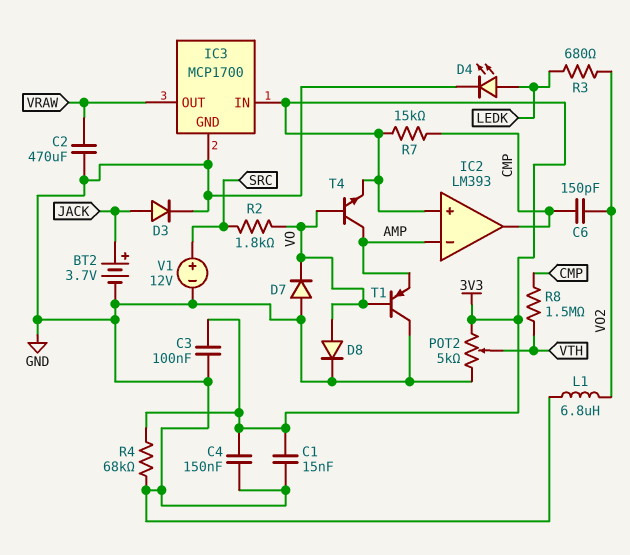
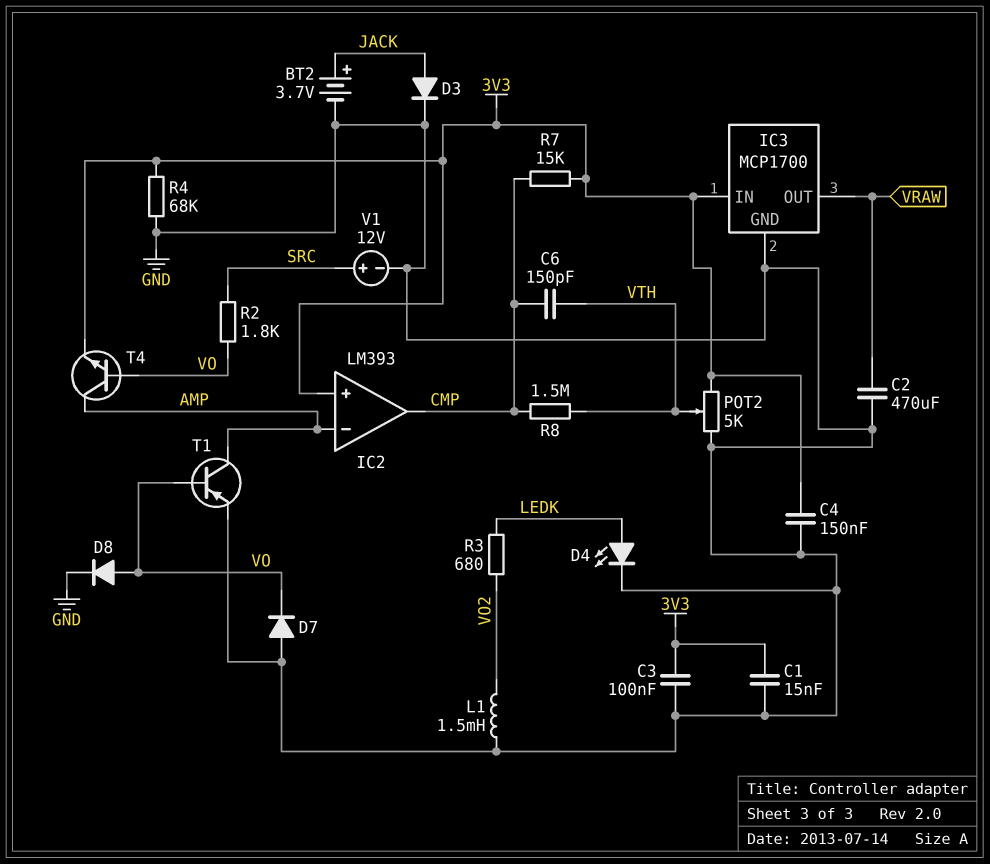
C6: 150pF (CMP, VO2) -> 150pF (CMP, VTH)
L1: 6.8uH (GND, VO2) -> 1.5mH (GND, VO2)
T1: PNP (B VO, C GND, E AMP) -> PNP (B VO, C AMP, E GND)

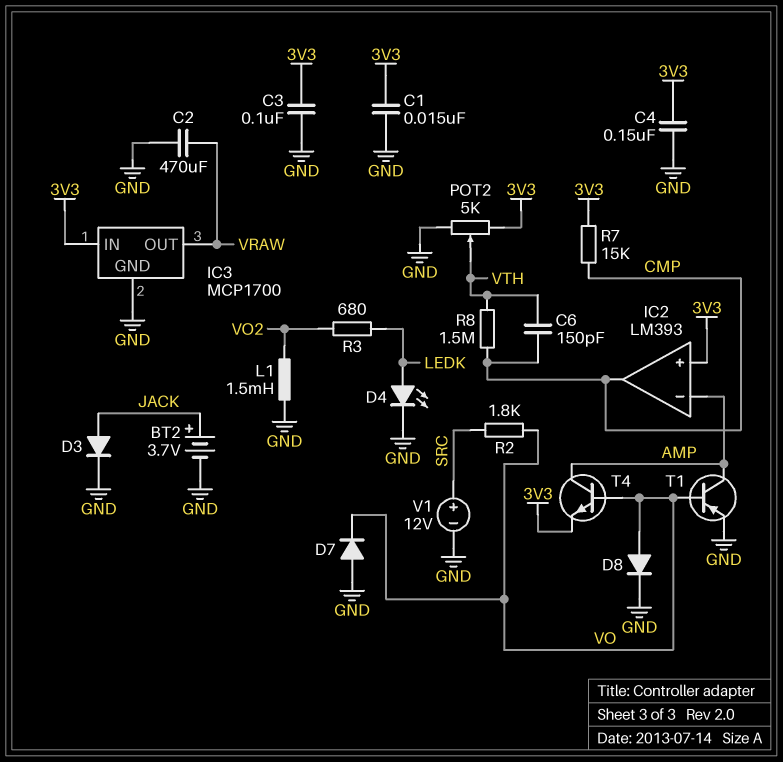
R4: 68k (3V3, GND) -> none

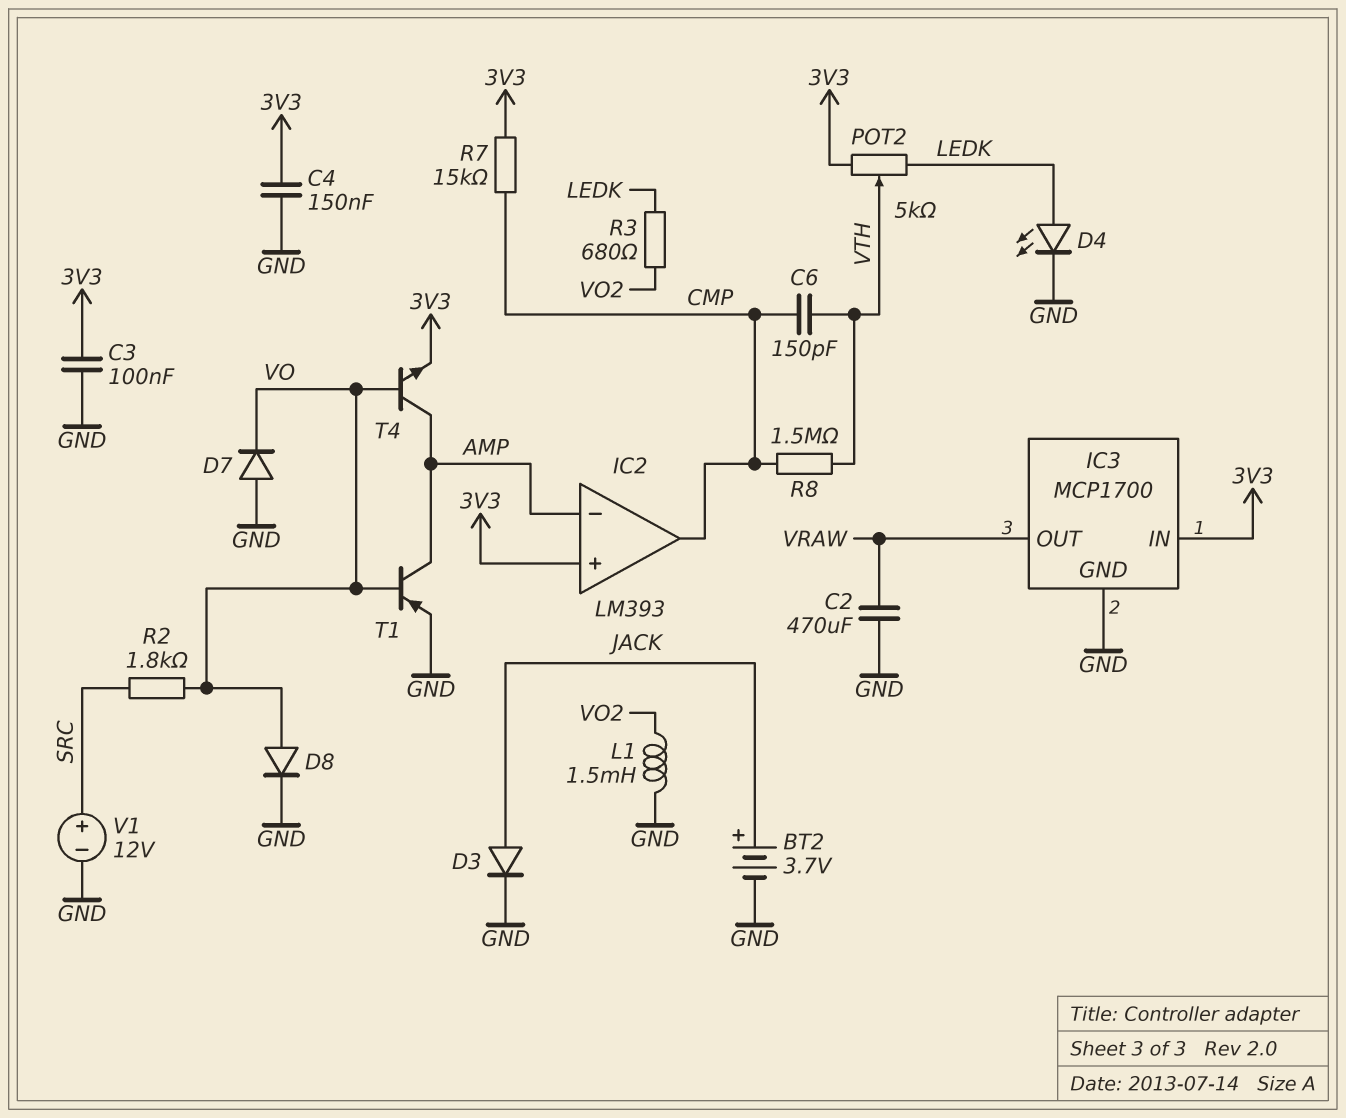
C1: 15nF (3V3, GND) -> none
POT2: 5k (3V3, GND, wiper VTH) -> 5k (3V3, LEDK, wiper VTH)

